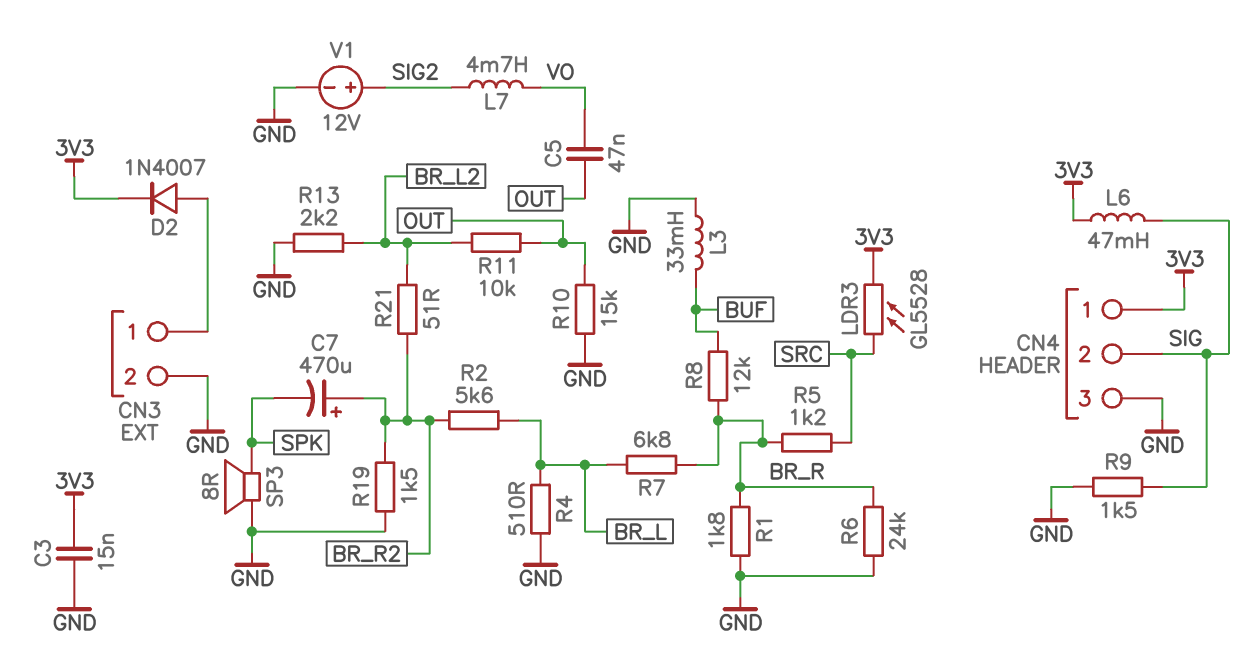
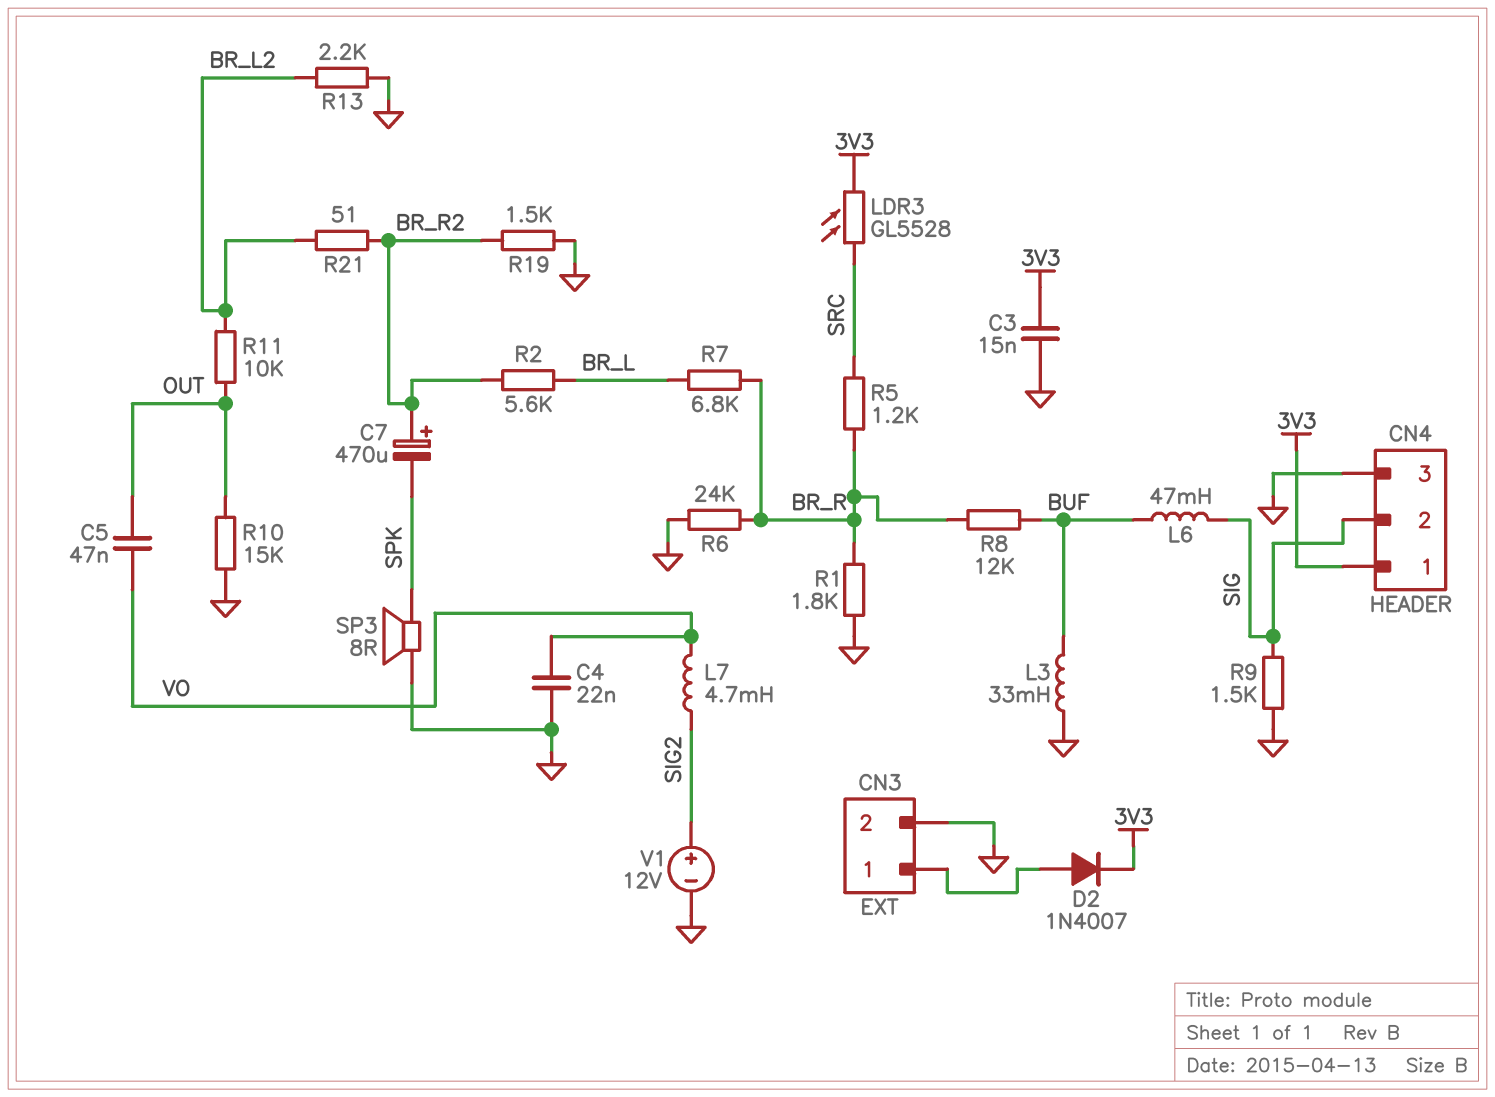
C4: none -> 22nF (GND, VO)
L6: 47mH (3V3, SIG) -> 47mH (BUF, SIG)
R4: 510 (BR_L, GND) -> none

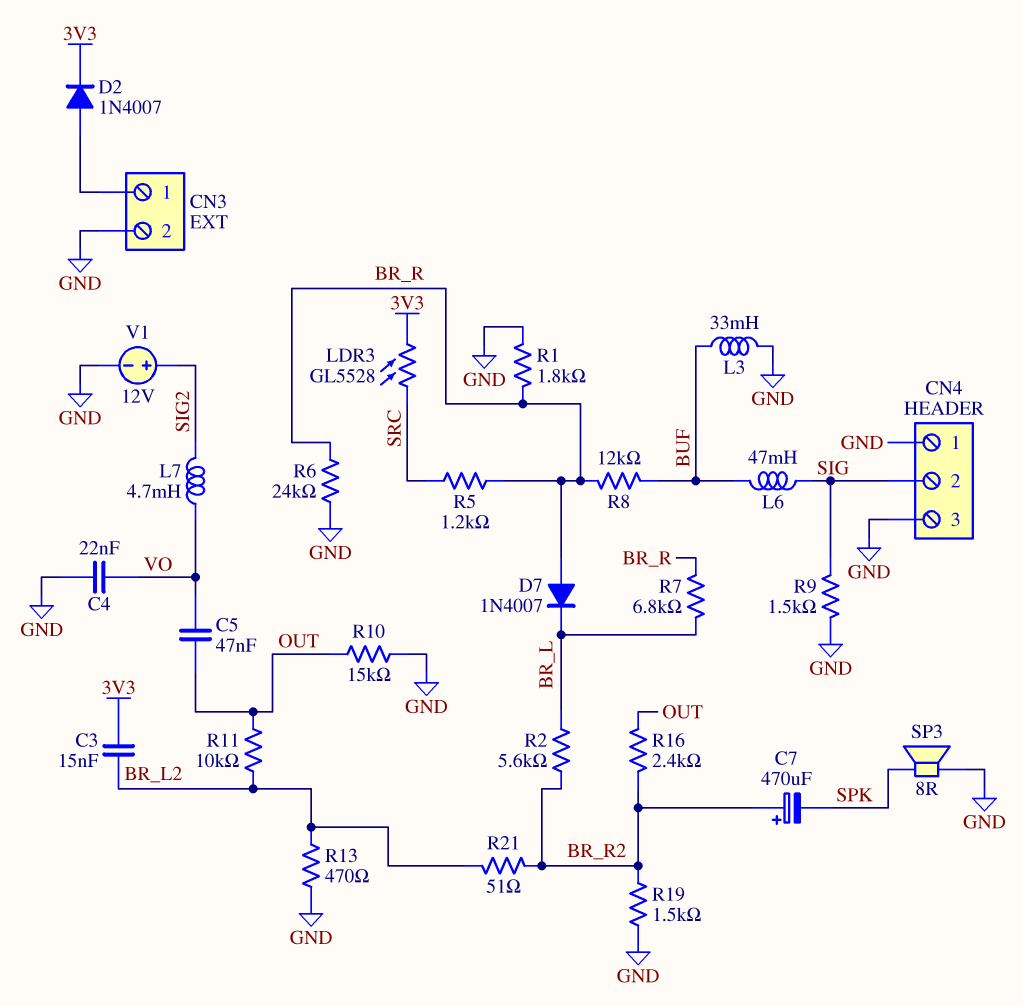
C3: 15nF (3V3, GND) -> 15nF (3V3, BR_L2)
CN4 pin 1: 3V3 -> GND
D7: none -> diode 1N4007 (A BR_R, K BR_L)
R13: 2.2k (BR_L2, GND) -> 470 (BR_L2, GND)
R16: none -> 2.4k (BR_R2, OUT)

